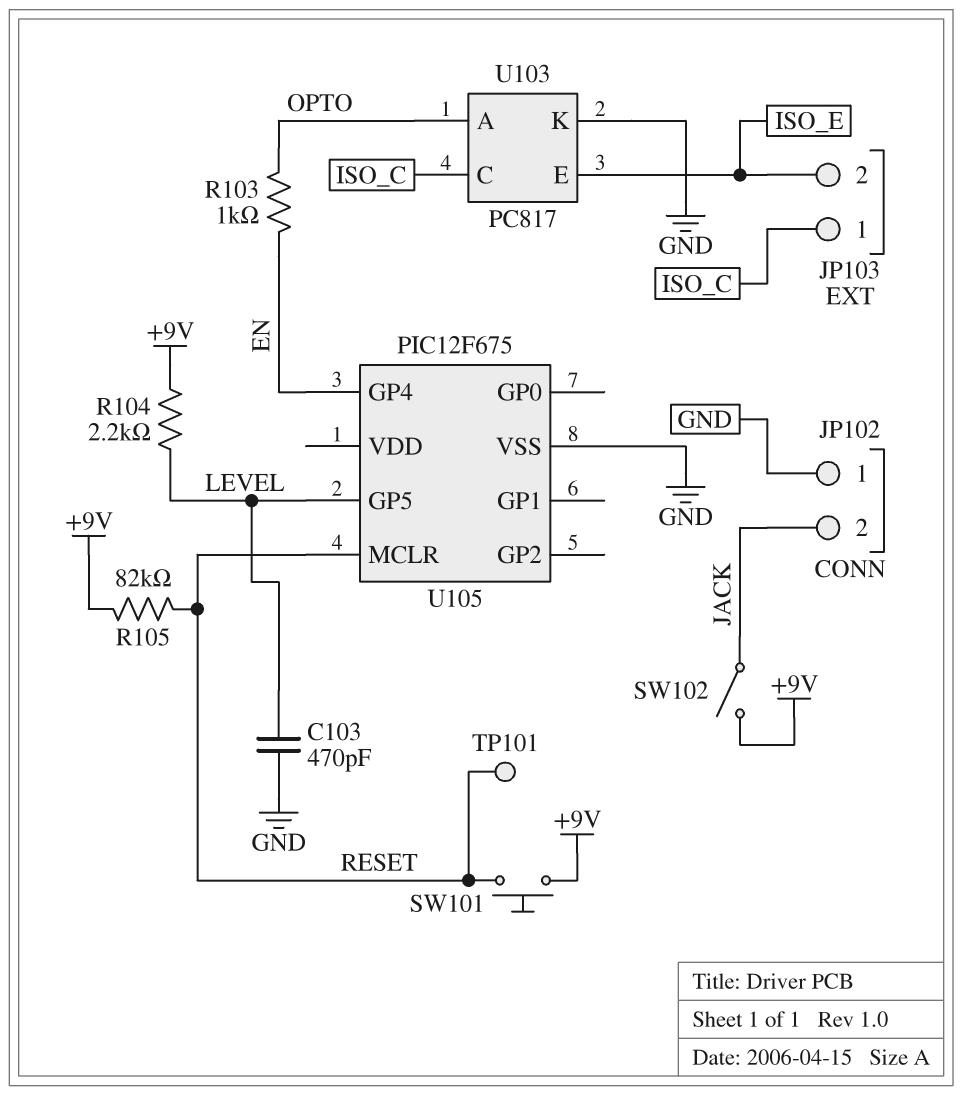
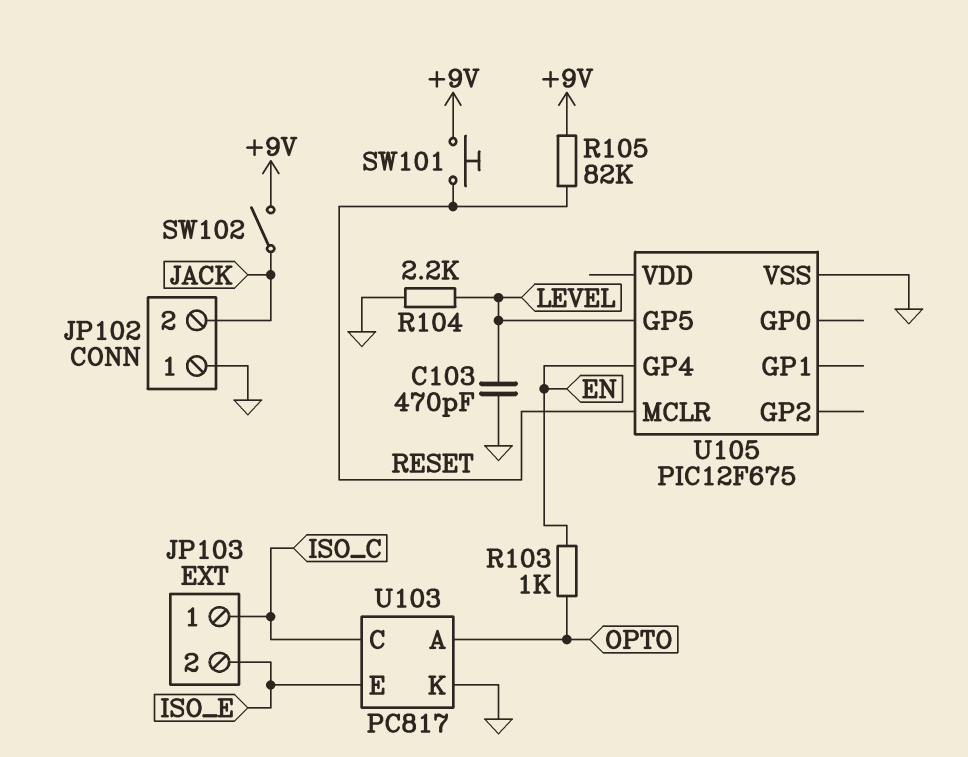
R104: 2.2k (+9V, LEVEL) -> 2.2k (GND, LEVEL)
TP101: test point (RESET) -> none

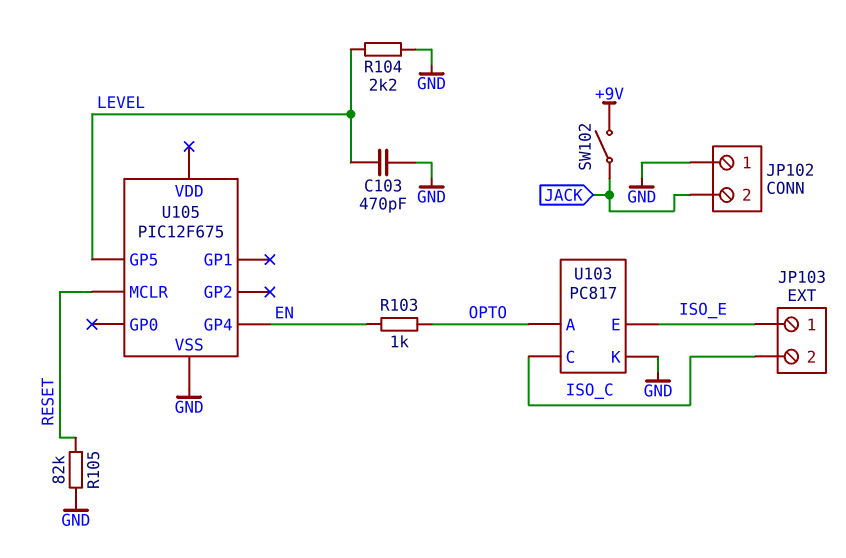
JP103 pin 1: ISO_C -> ISO_E
JP103 pin 2: ISO_E -> ISO_C
R105: 82k (+9V, RESET) -> 82k (GND, RESET)
SW101: button (+9V, RESET) -> none

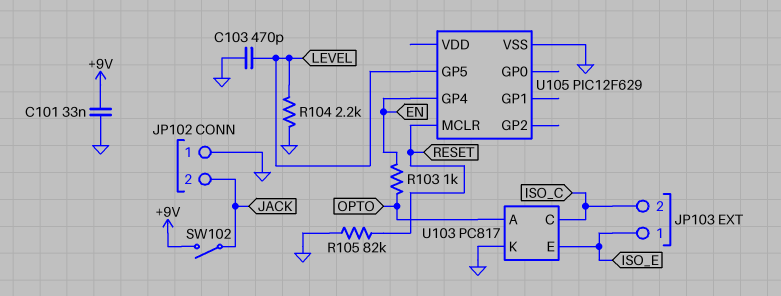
C101: none -> 33nF (+9V, GND)
U105: PIC12F675 -> PIC12F629

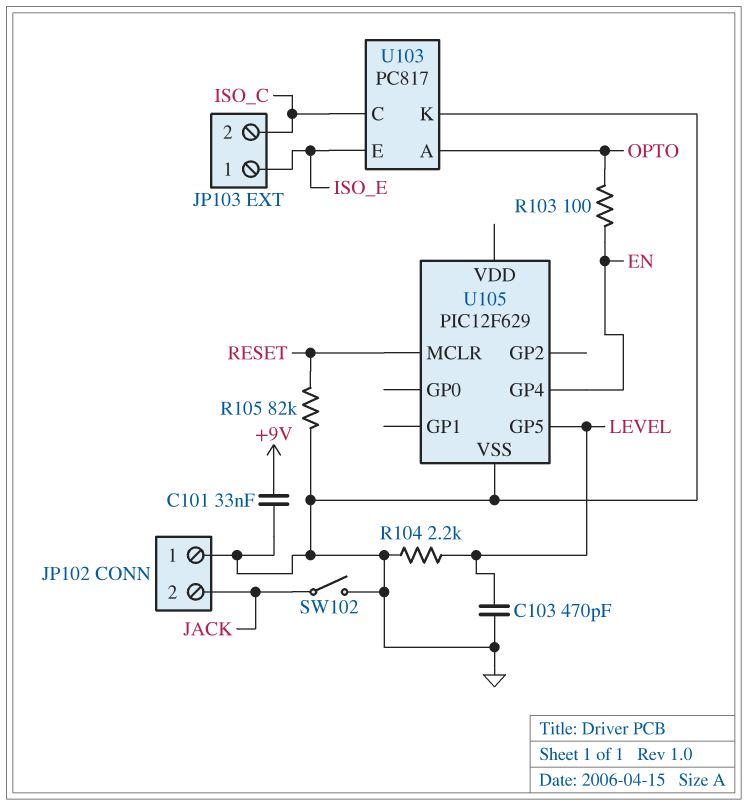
R103: 1k (EN, OPTO) -> 100 (EN, OPTO)
SW102: switch (+9V, JACK) -> switch (GND, JACK)

